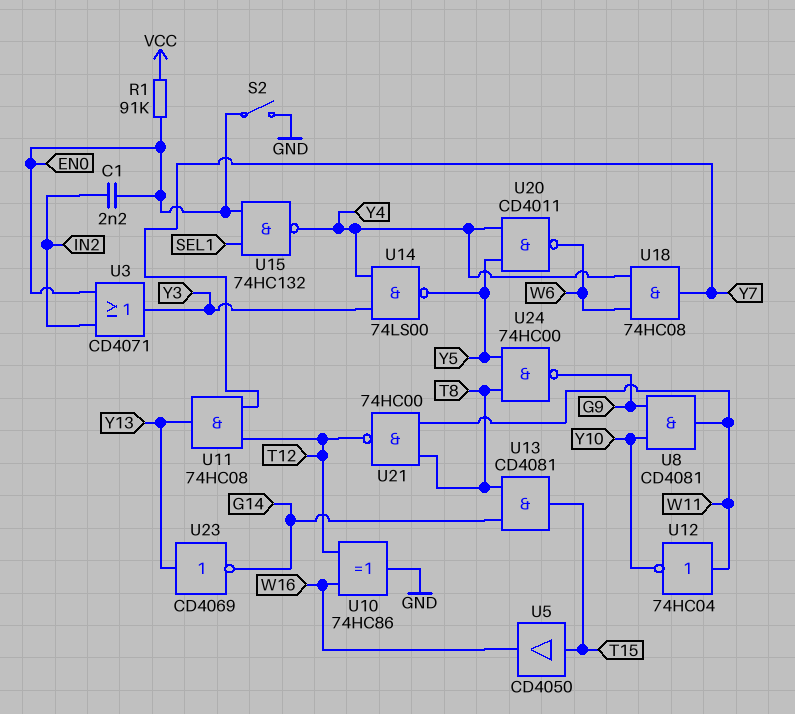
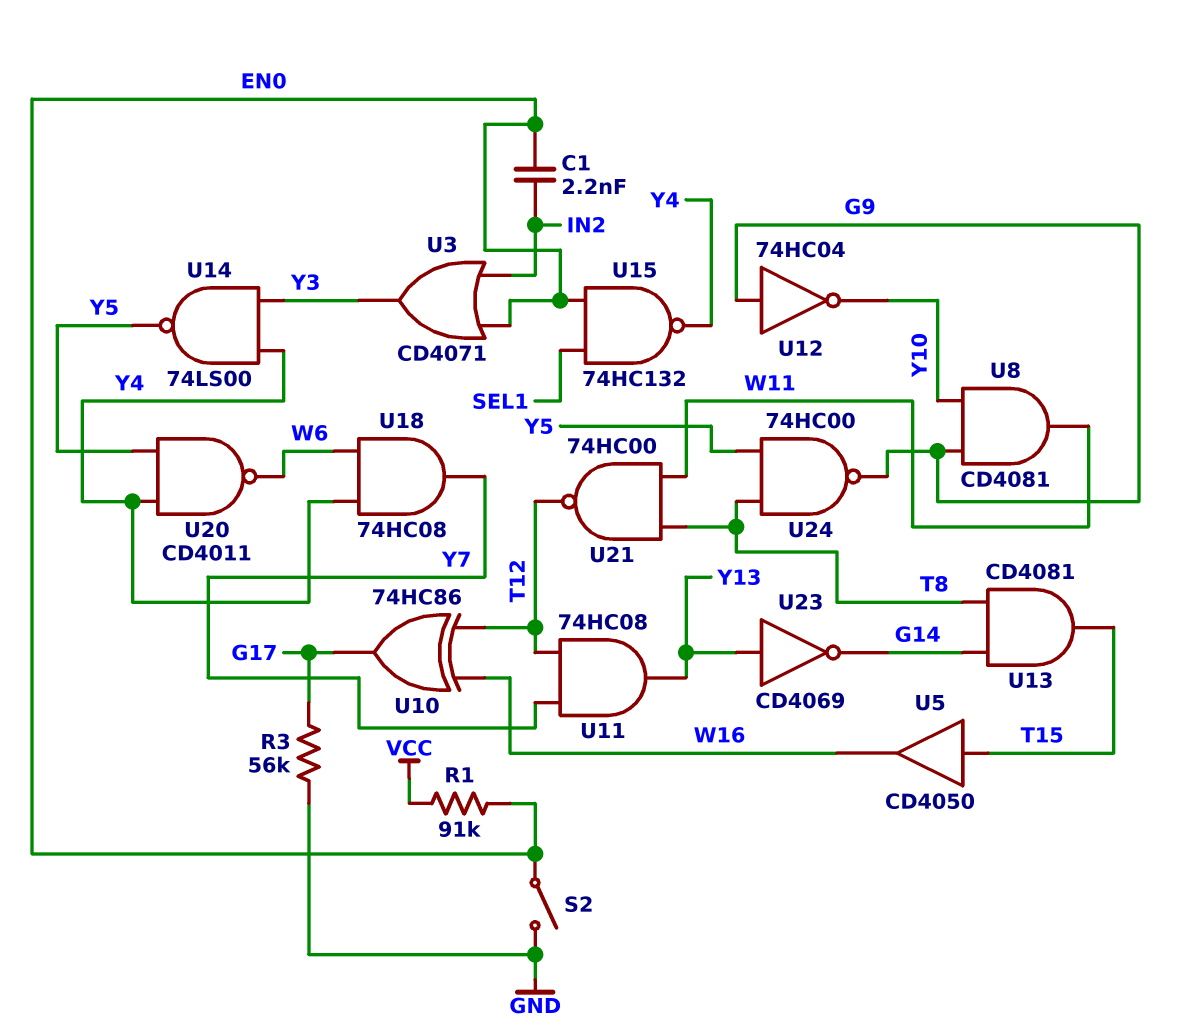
R3: none -> 56k (G17, GND)
U10: XOR 74HC86 (in T12, in W16, out GND) -> XOR 74HC86 (in T12, in W16, out G17)
U12: NOT 74HC04 (in W11, out Y10) -> NOT 74HC04 (in G9, out Y10)

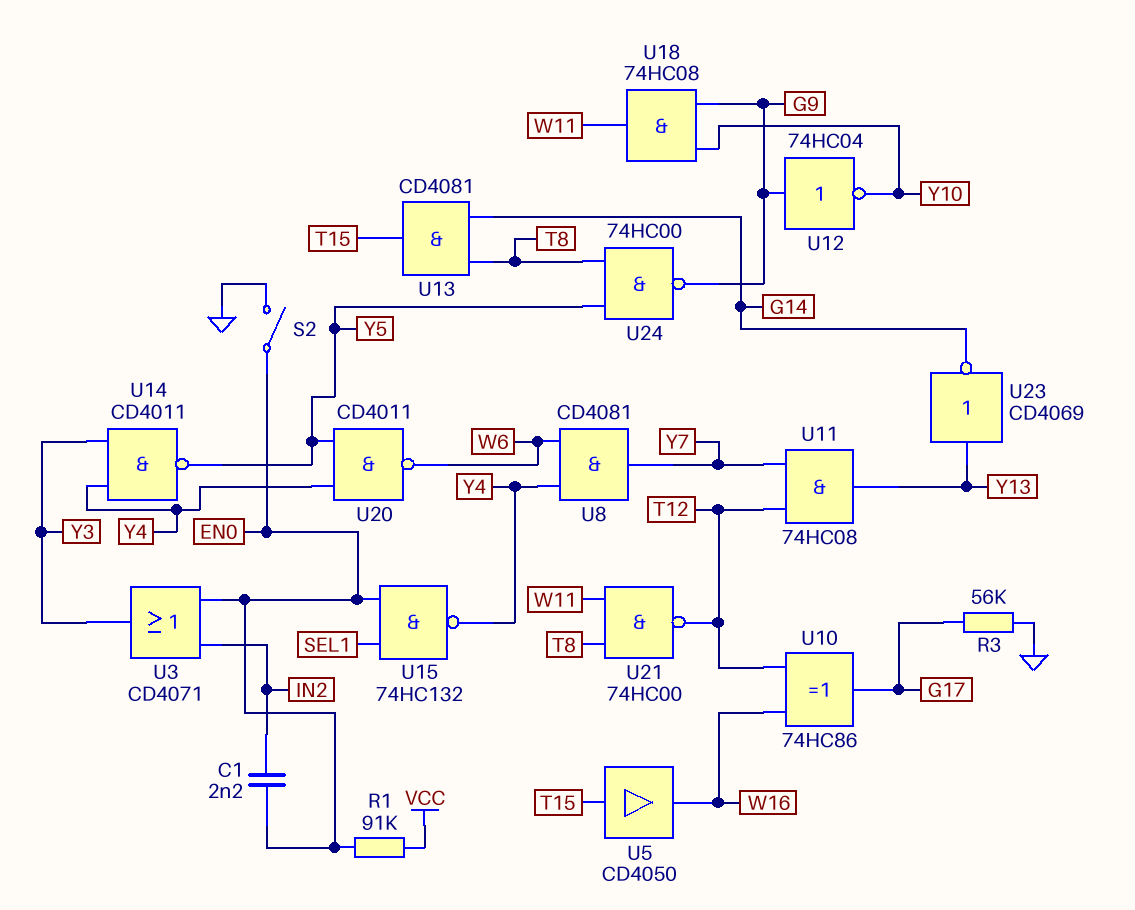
U8: AND CD4081 (in G9, in Y10, out W11) -> AND CD4081 (in W6, in Y4, out Y7)
U14: NAND 74LS00 (in Y3, in Y4, out Y5) -> NAND CD4011 (in Y3, in Y4, out Y5)
U18: AND 74HC08 (in W6, in Y4, out Y7) -> AND 74HC08 (in G9, in Y10, out W11)

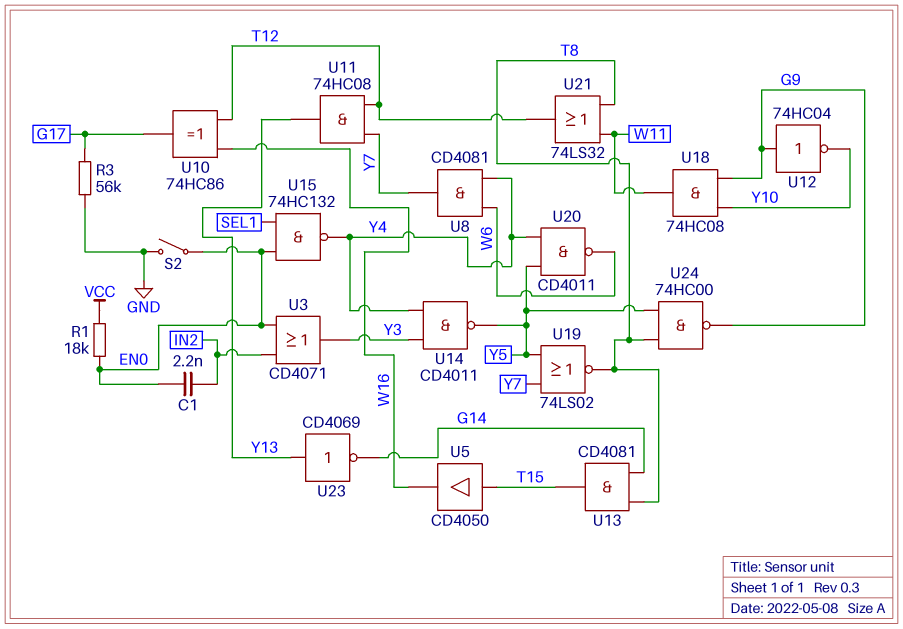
R1: 91k (EN0, VCC) -> 18k (EN0, VCC)
U19: none -> NOR 74LS02 (in Y5, in Y7, out T8)
U21: NAND 74HC00 (in T8, in W11, out T12) -> OR 74LS32 (in T8, in W11, out T12)

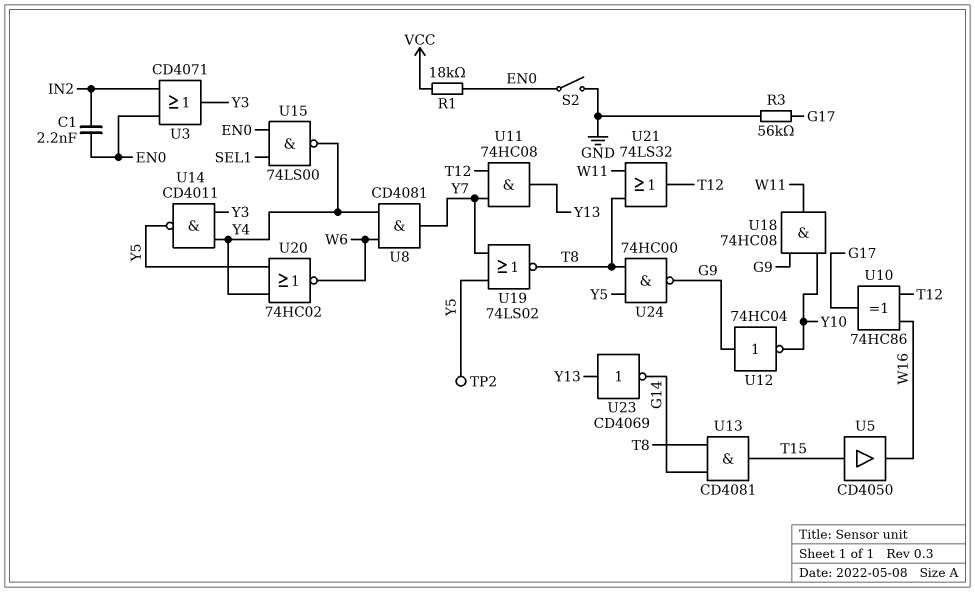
TP2: none -> test point (Y5)
U15: NAND 74HC132 (in EN0, in SEL1, out Y4) -> NAND 74LS00 (in EN0, in SEL1, out Y4)
U20: NAND CD4011 (in Y4, in Y5, out W6) -> NOR 74HC02 (in Y4, in Y5, out W6)

